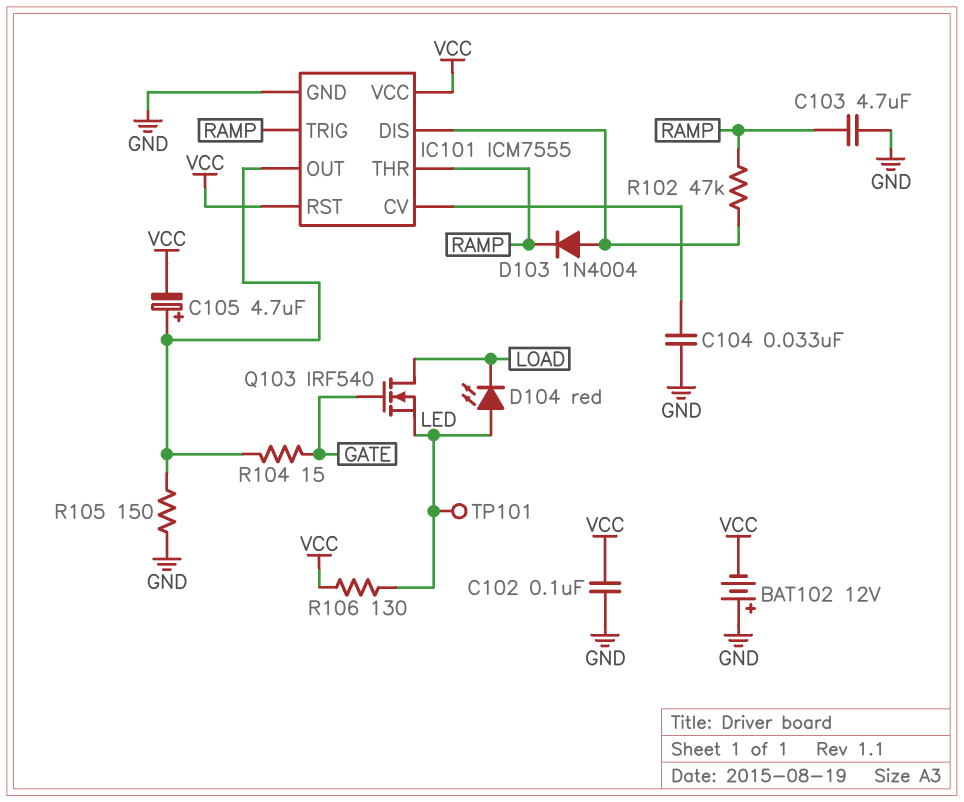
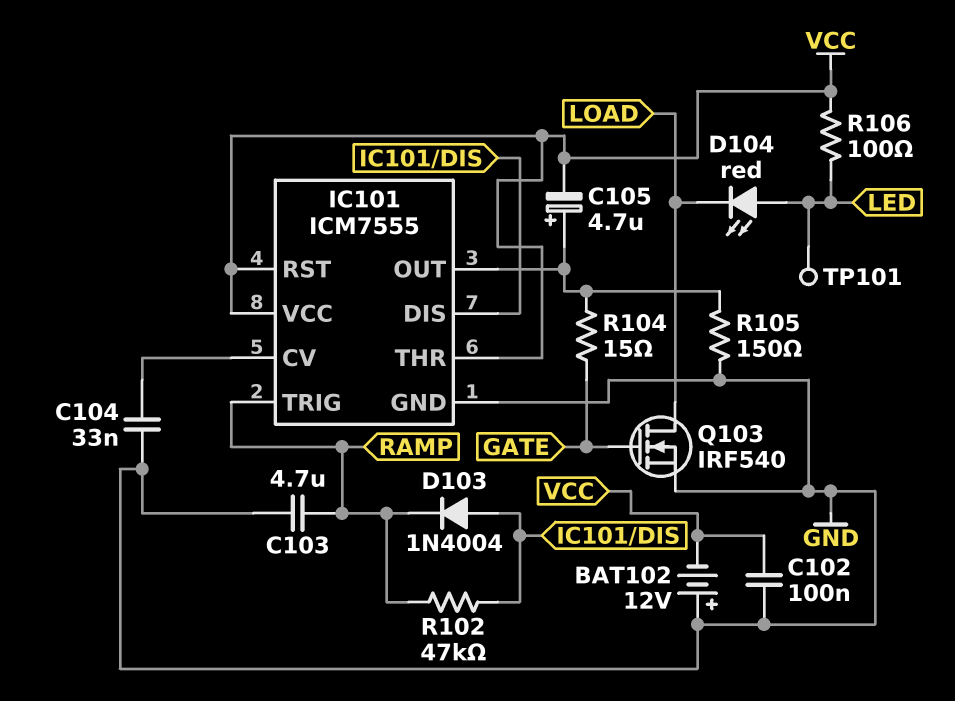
IC101 pin THR: RAMP -> VCC
Q103: NMOS IRF540 (G GATE, D LOAD, S LED) -> NMOS IRF540 (G GATE, D LOAD, S GND)
R106: 130 (LED, VCC) -> 100 (LED, VCC)

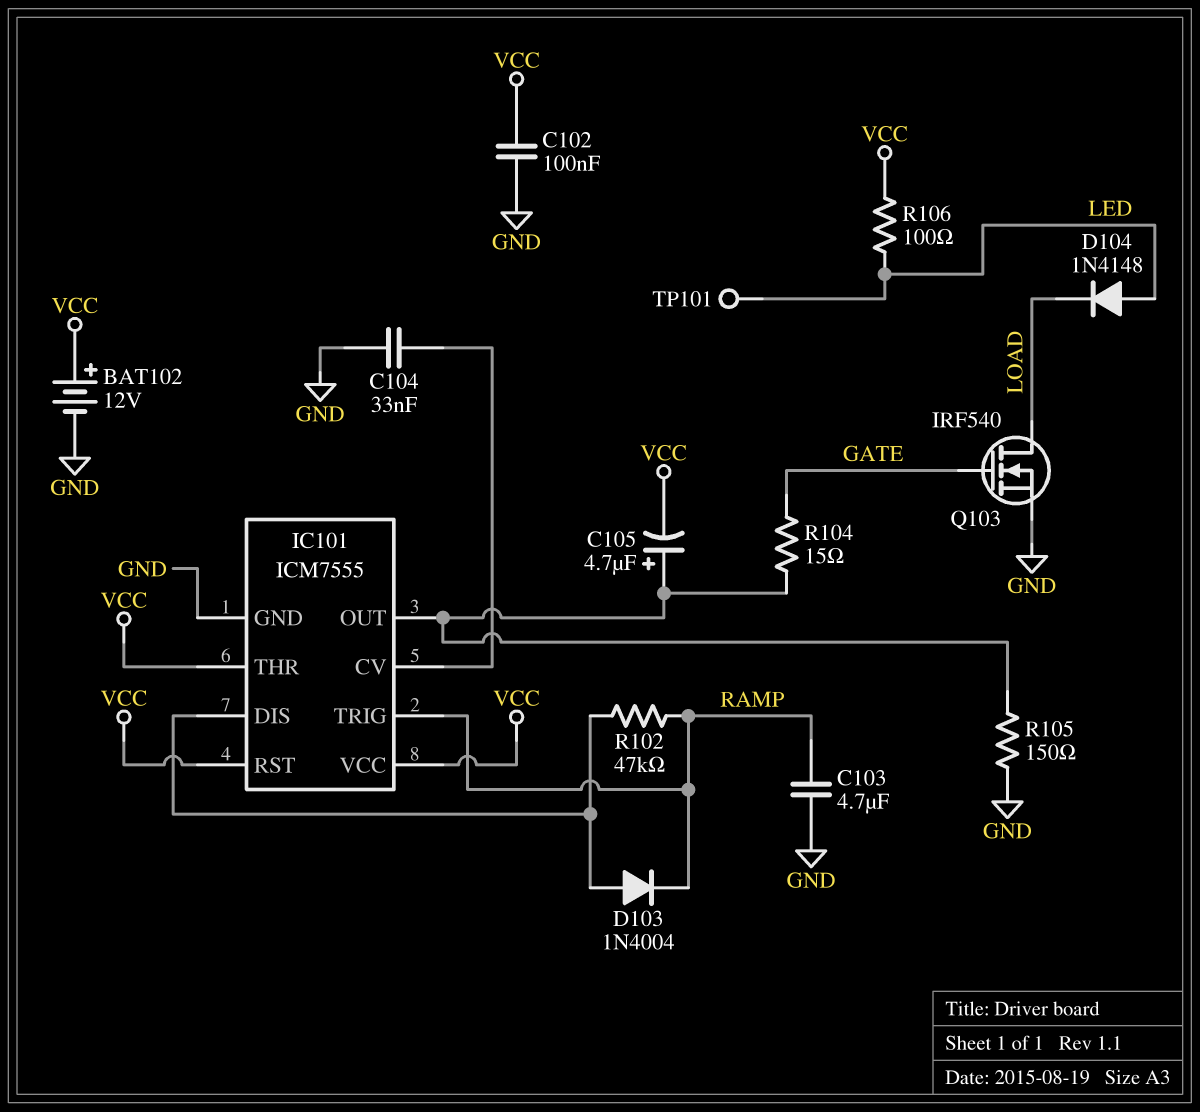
BAT102: 12V (plus GND, minus VCC) -> 12V (plus VCC, minus GND)
D104: LED red (A LED, K LOAD) -> diode 1N4148 (A LED, K LOAD)

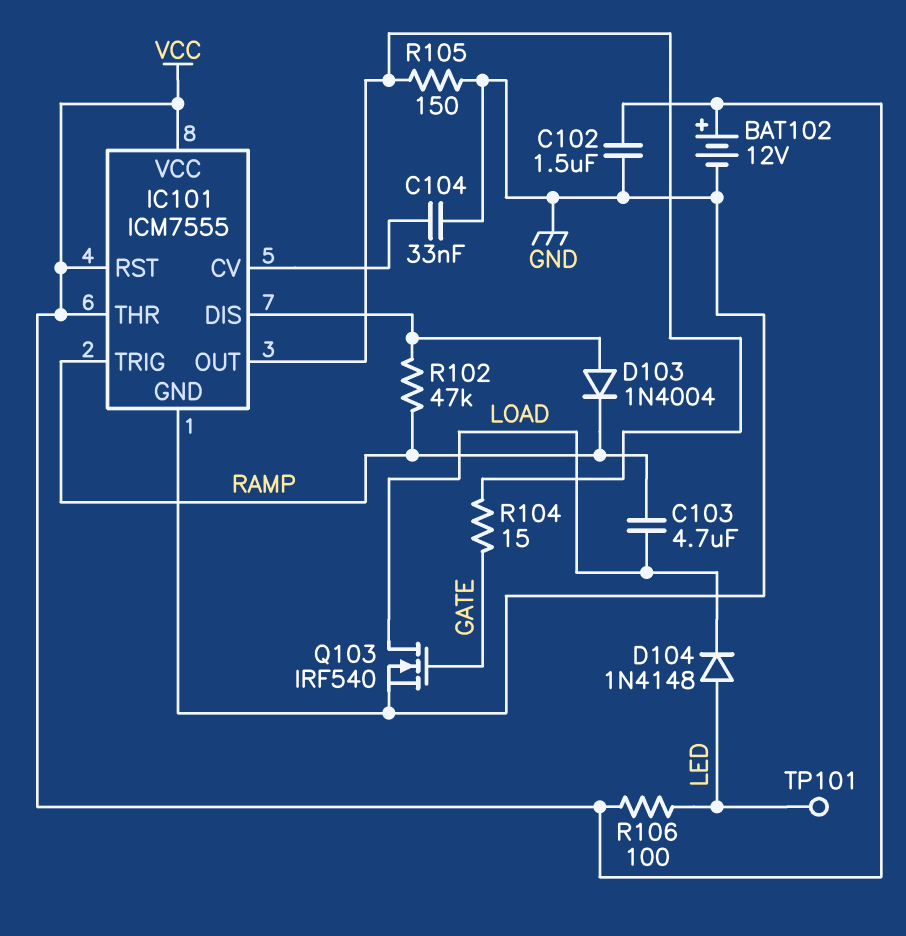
C102: 100nF (GND, VCC) -> 1.5uF (GND, VCC)
C103: 4.7uF (GND, RAMP) -> 4.7uF (LOAD, RAMP)
C105: 4.7uF (plus IC101/OUT, minus VCC) -> none

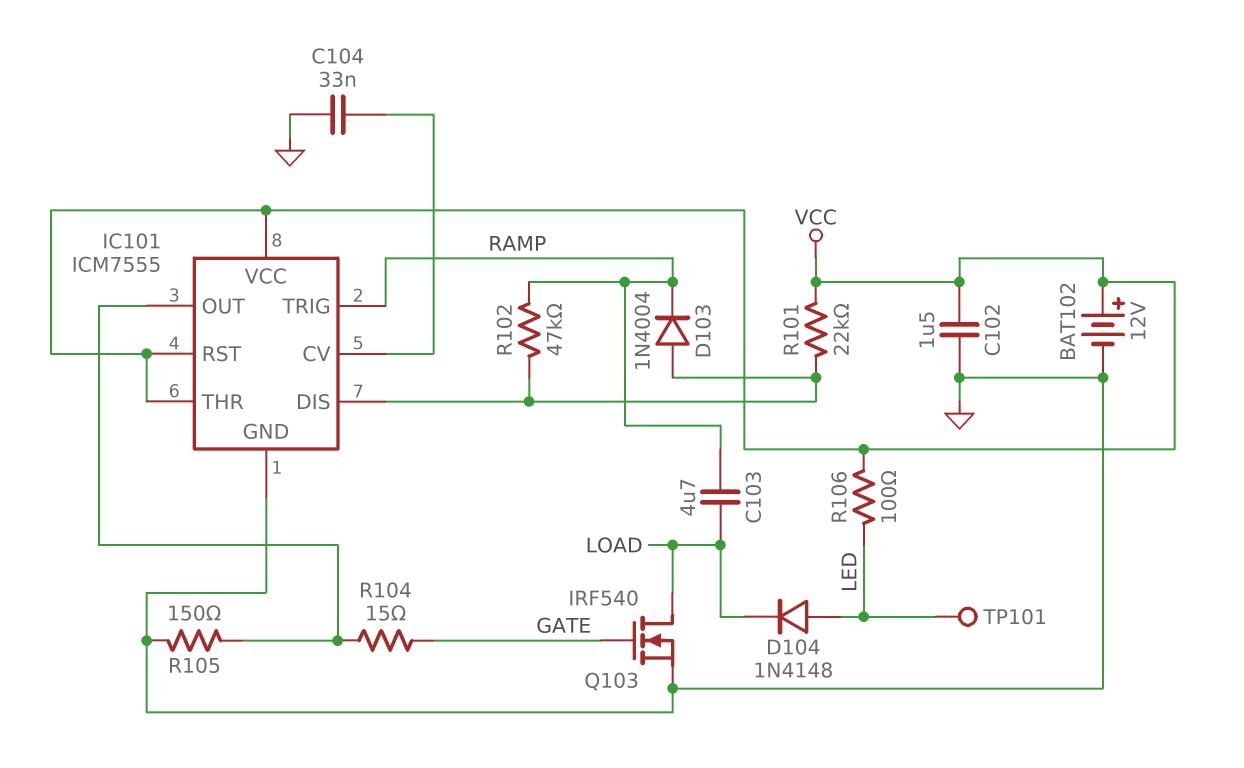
R101: none -> 22k (IC101/DIS, VCC)

